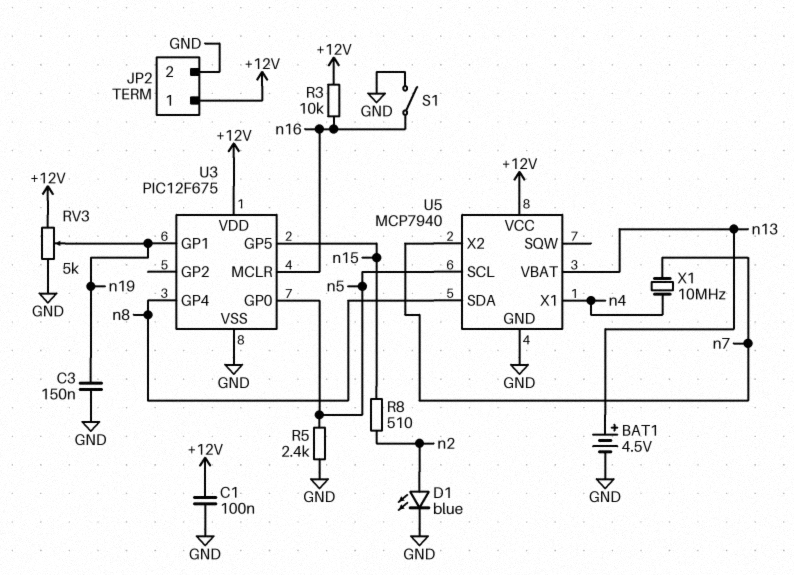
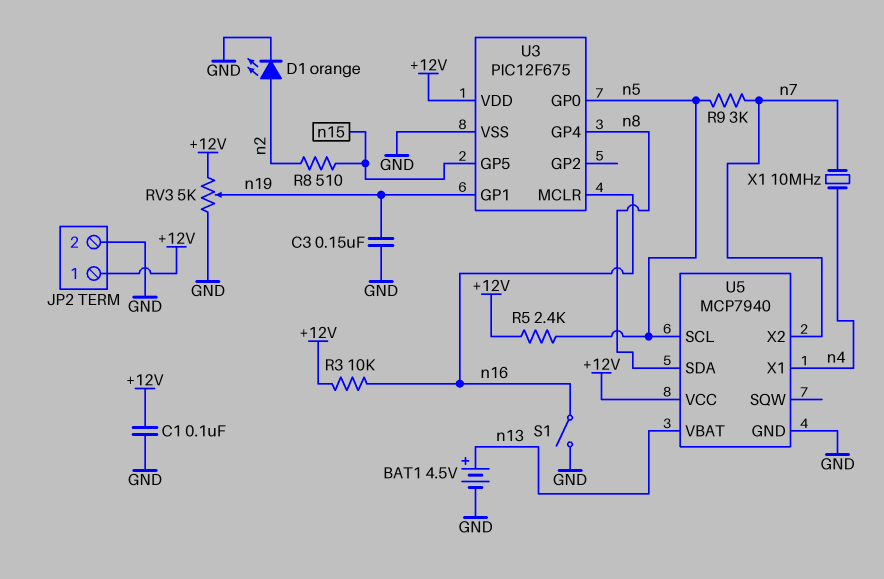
D1: LED blue (A n2, K GND) -> LED orange (A n2, K GND)
R5: 2.4k (GND, n5) -> 2.4k (+12V, n5)
R9: none -> 3k (n5, n7)

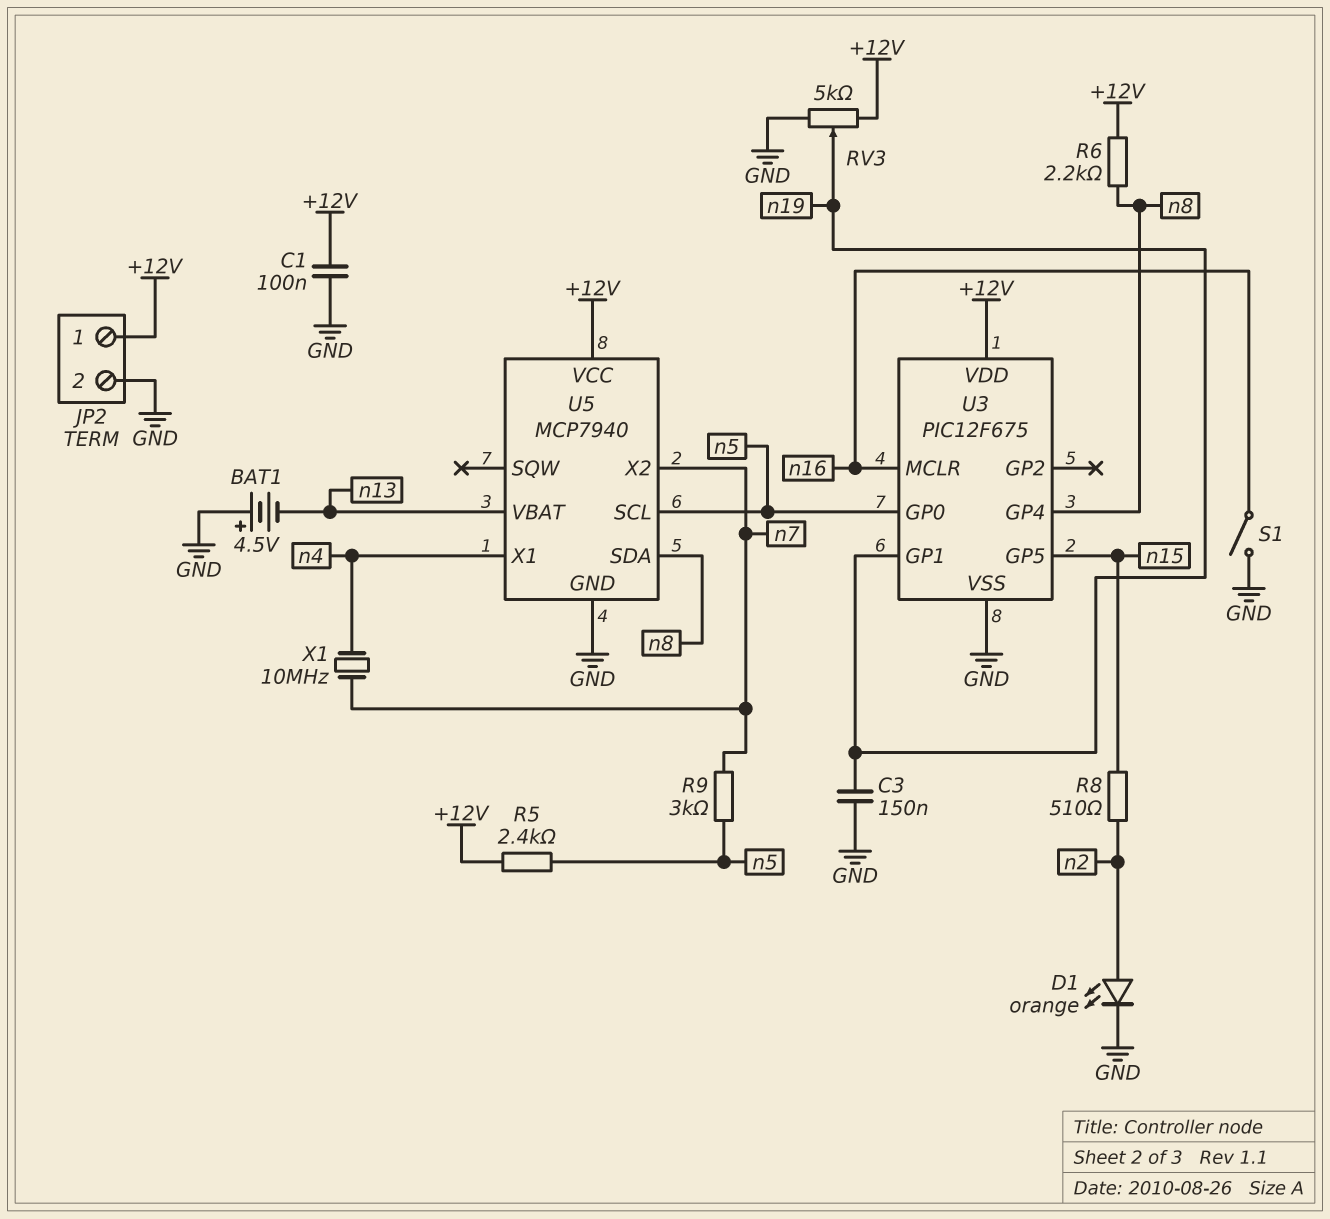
BAT1: 4.5V (plus n13, minus GND) -> 4.5V (plus GND, minus n13)
R3: 10k (+12V, n16) -> none
R6: none -> 2.2k (+12V, n8)

